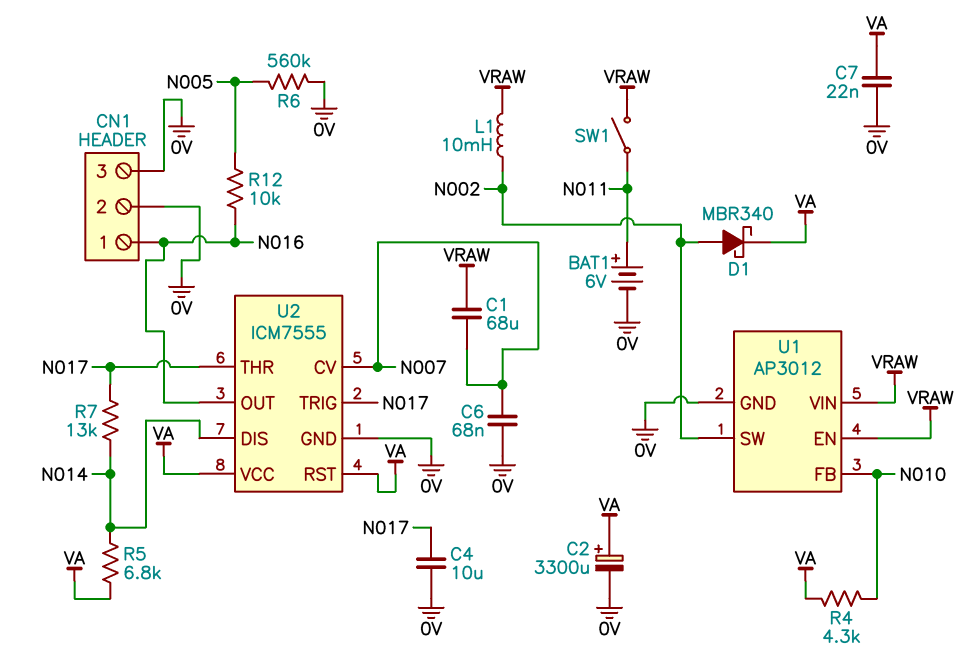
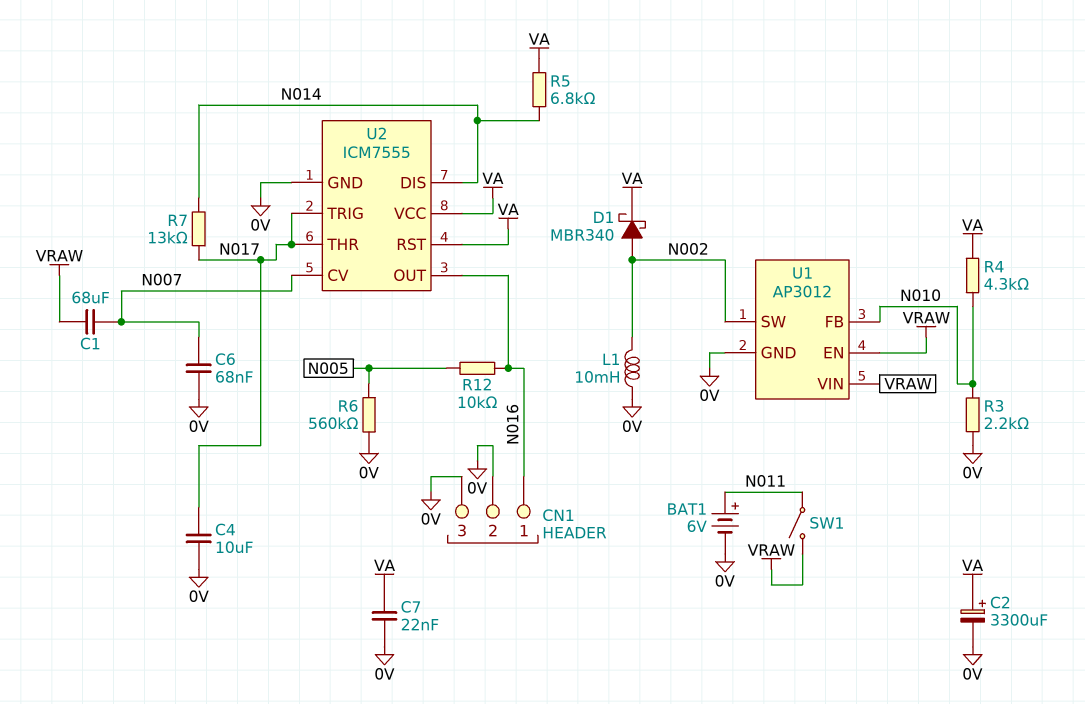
L1: 10mH (N002, VRAW) -> 10mH (0V, N002)
R3: none -> 2.2k (0V, N010)

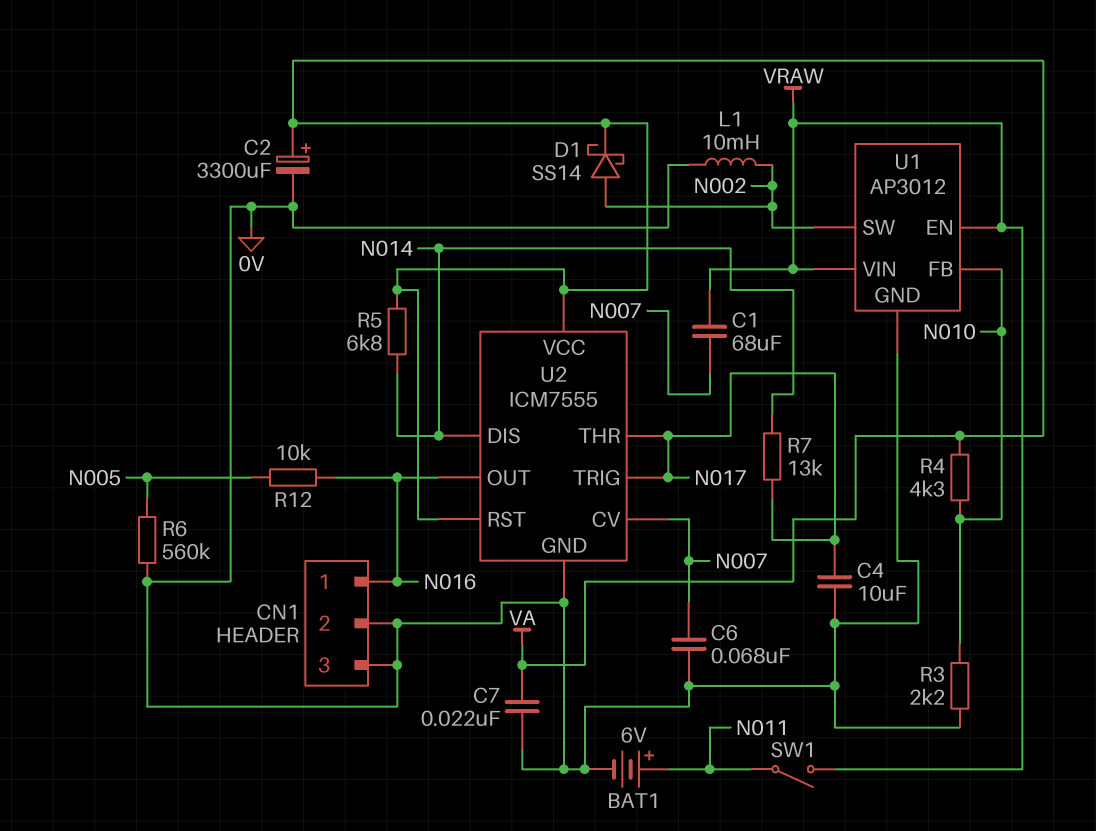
D1: schottky MBR340 (A N002, K VA) -> schottky SS14 (A N002, K VA)

